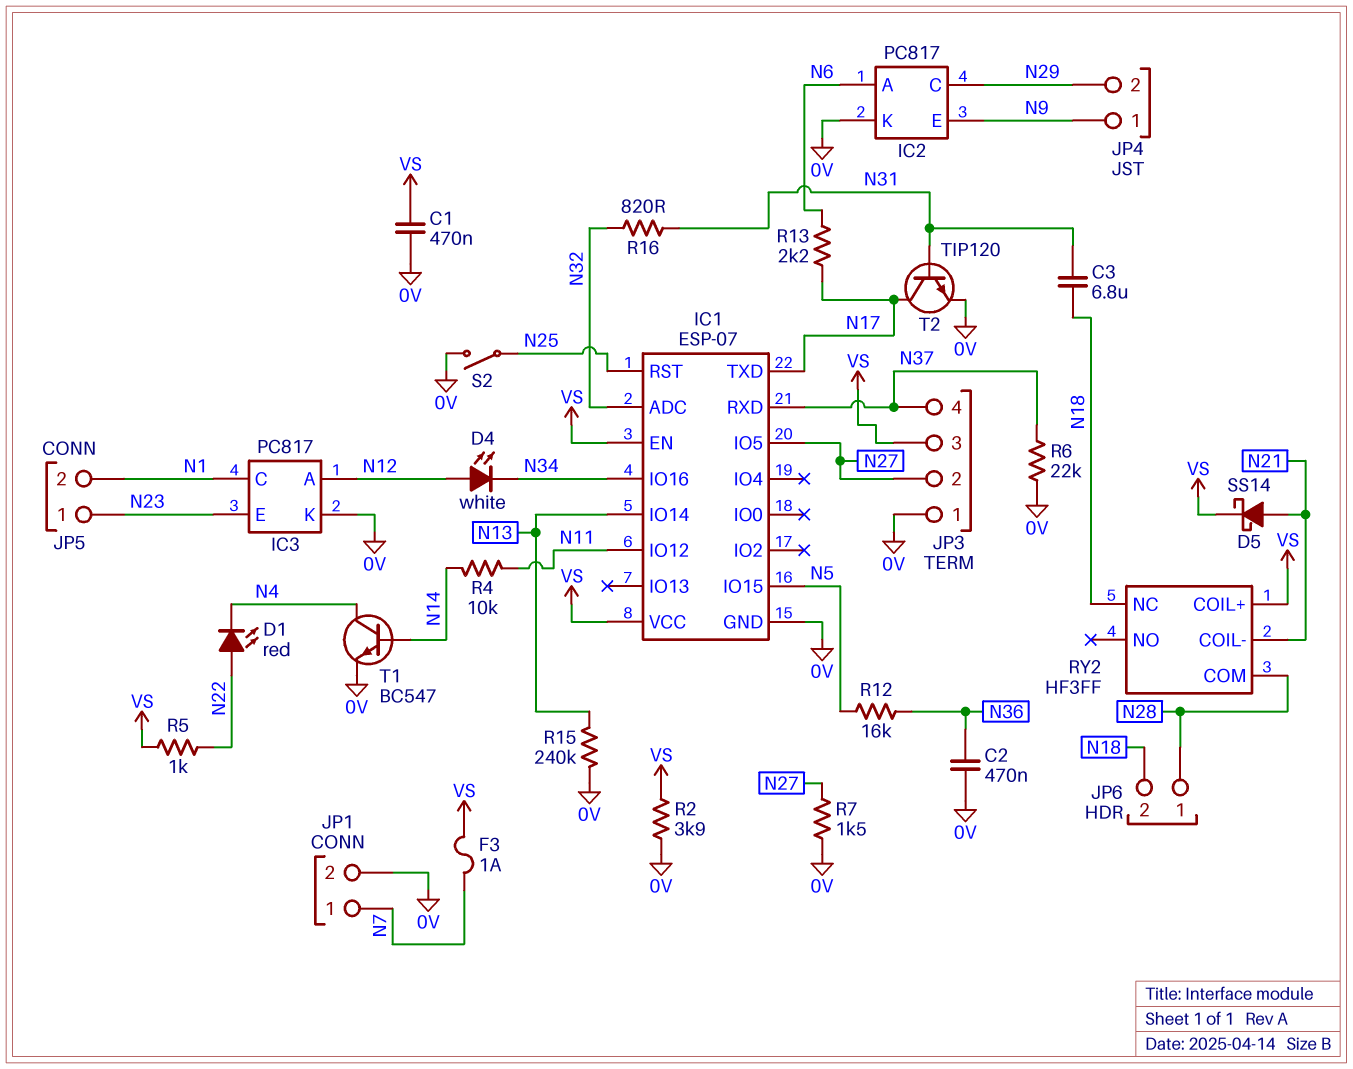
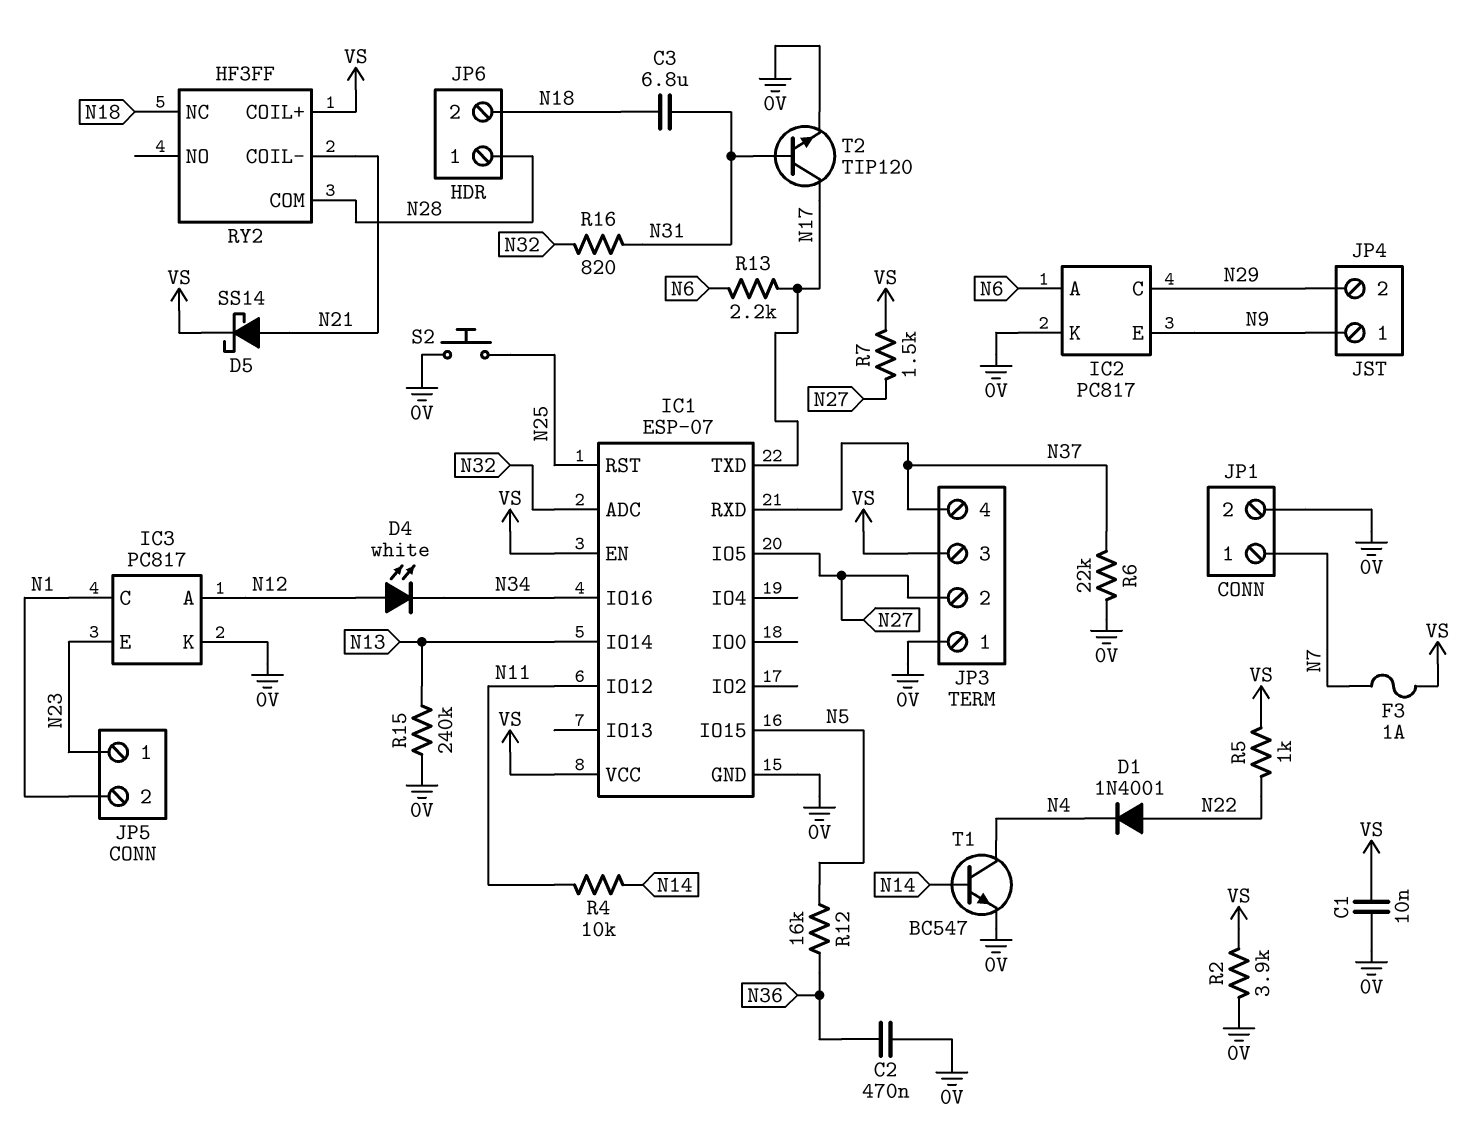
C1: 470nF (0V, VS) -> 10nF (0V, VS)
D1: LED red (A N22, K N4) -> diode 1N4001 (A N22, K N4)
R7: 1.5k (0V, N27) -> 1.5k (N27, VS)
S2: switch (0V, N25) -> button (0V, N25)

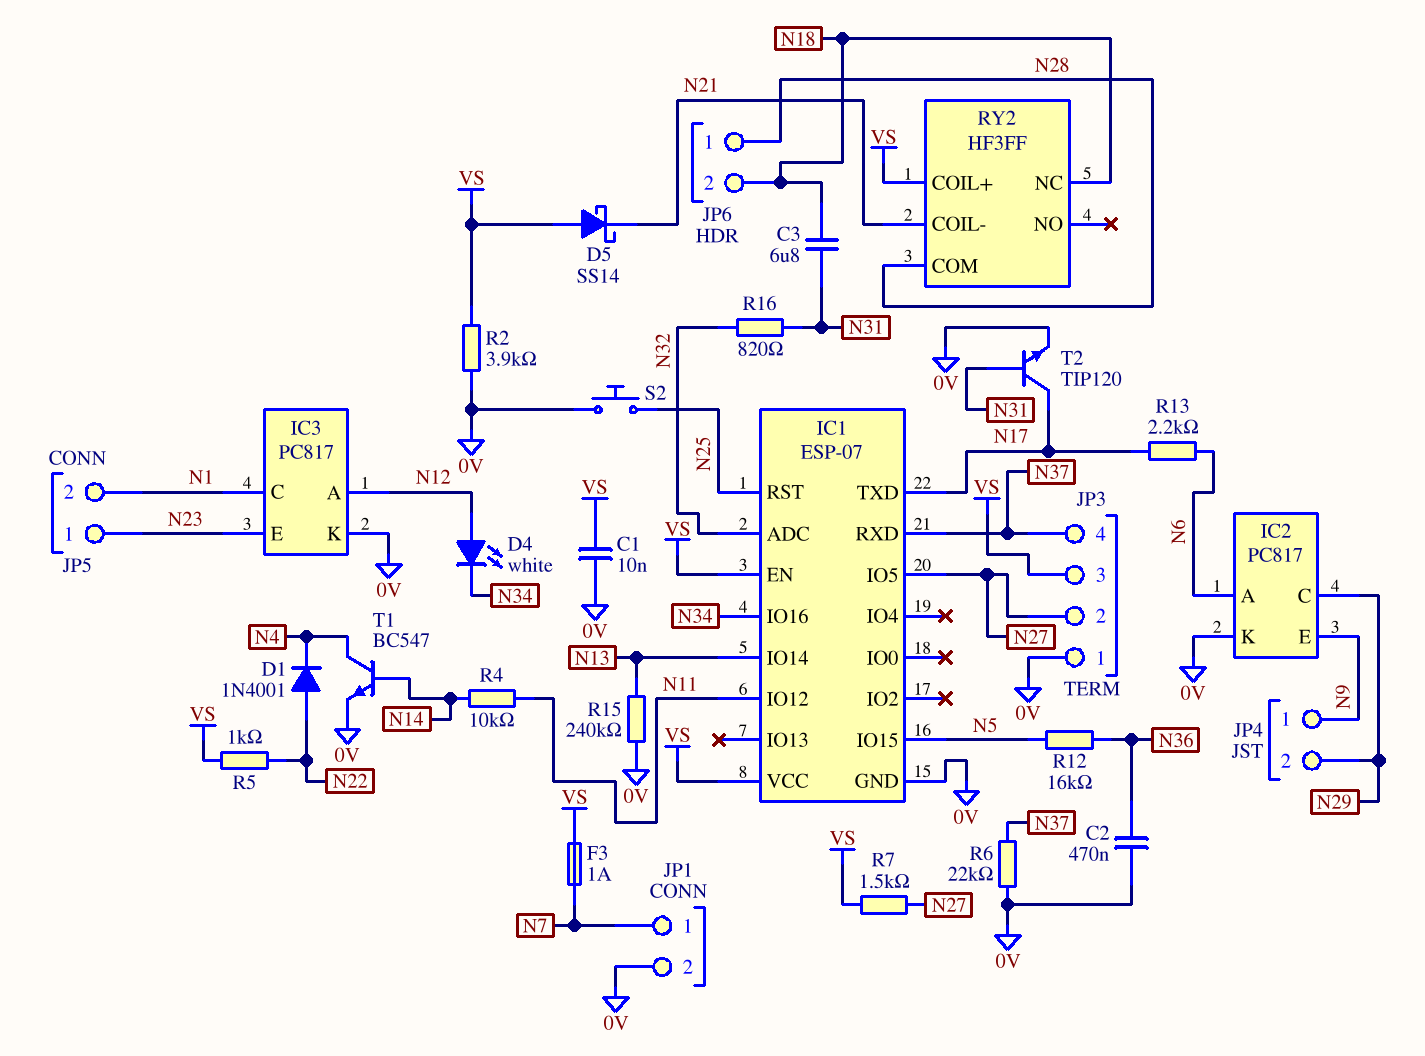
D5: schottky SS14 (A N21, K VS) -> schottky SS14 (A VS, K N21)

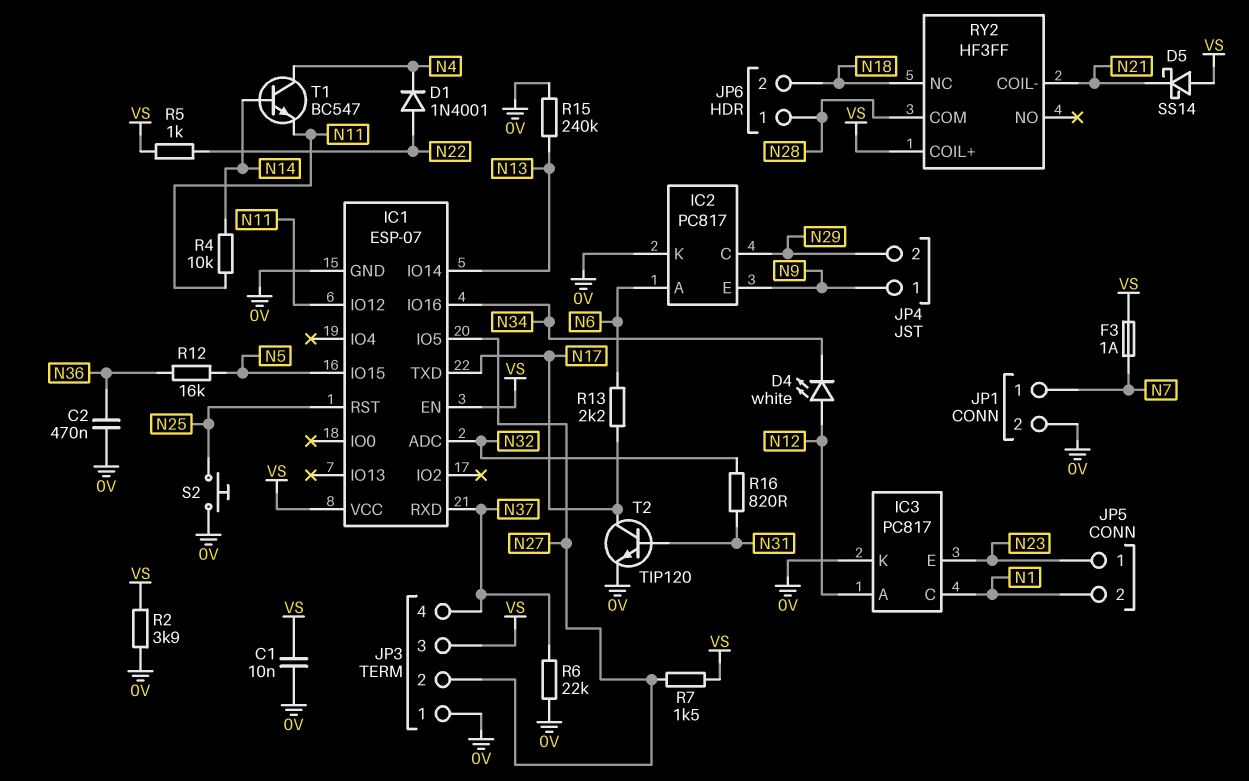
C3: 6.8uF (N18, N31) -> none
T1: NPN BC547 (B N14, C N4, E 0V) -> NPN BC547 (B N14, C N4, E N11)

